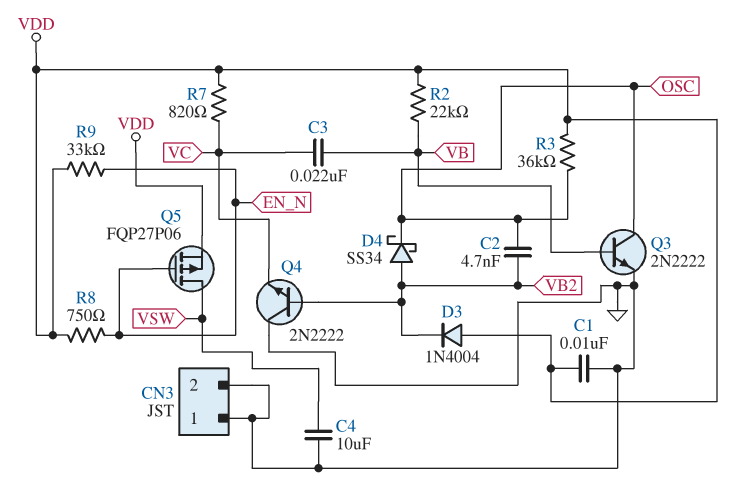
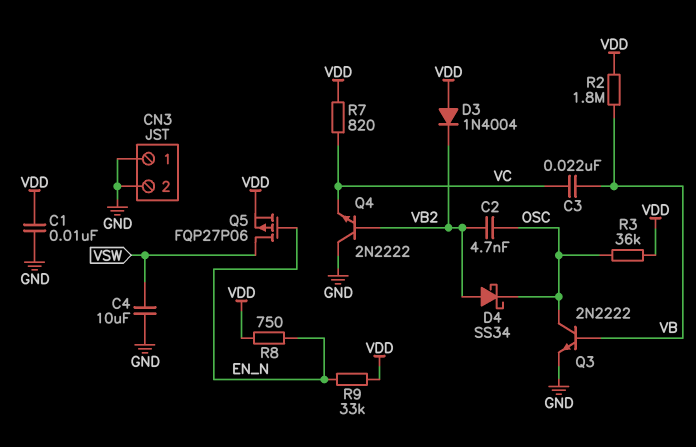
R2: 22k (VB, VDD) -> 1.8M (VB, VDD)

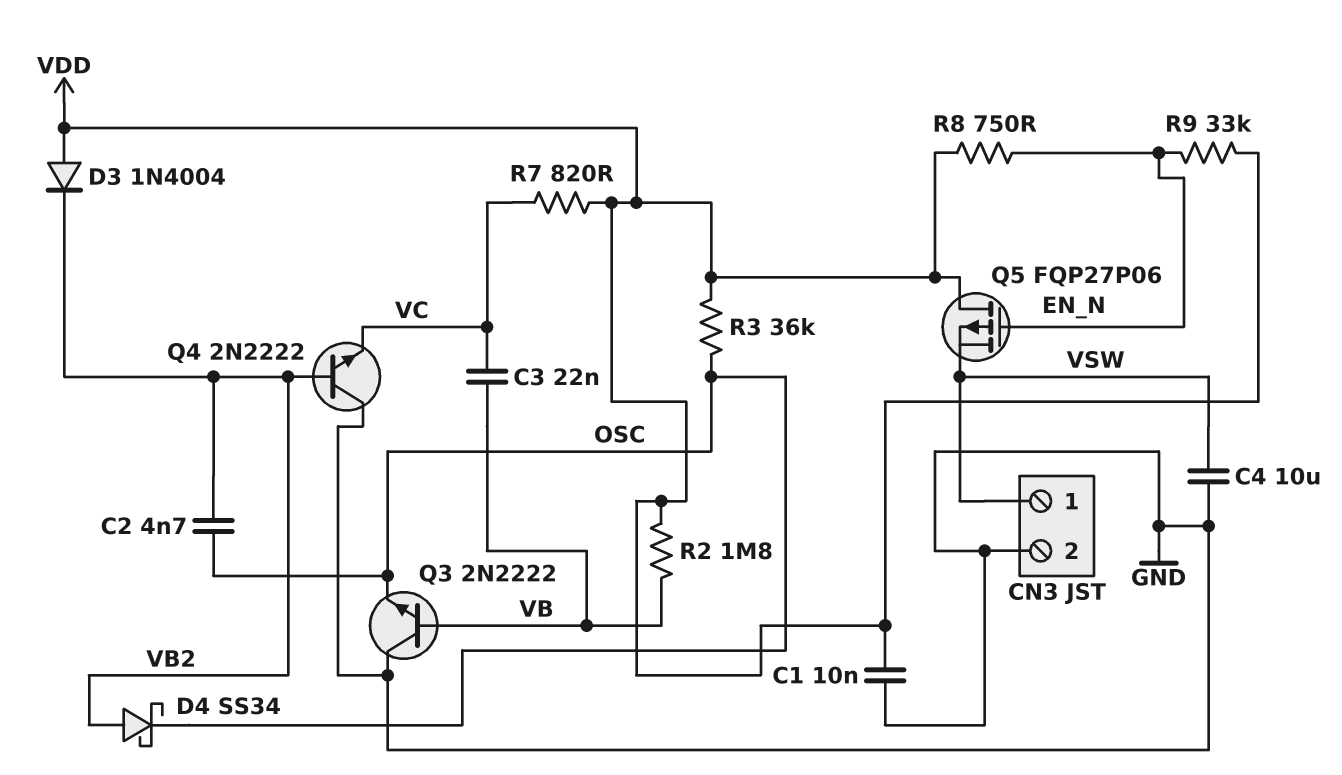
CN3 pin 1: GND -> VSW
Q3: NPN 2N2222 (B VB, C OSC, E GND) -> NPN 2N2222 (B VB, C GND, E OSC)
Q5: PMOS FQP27P06 (G EN_N, D VSW, S VDD) -> PMOS FQP27P06 (G EN_N, D VDD, S VSW)

